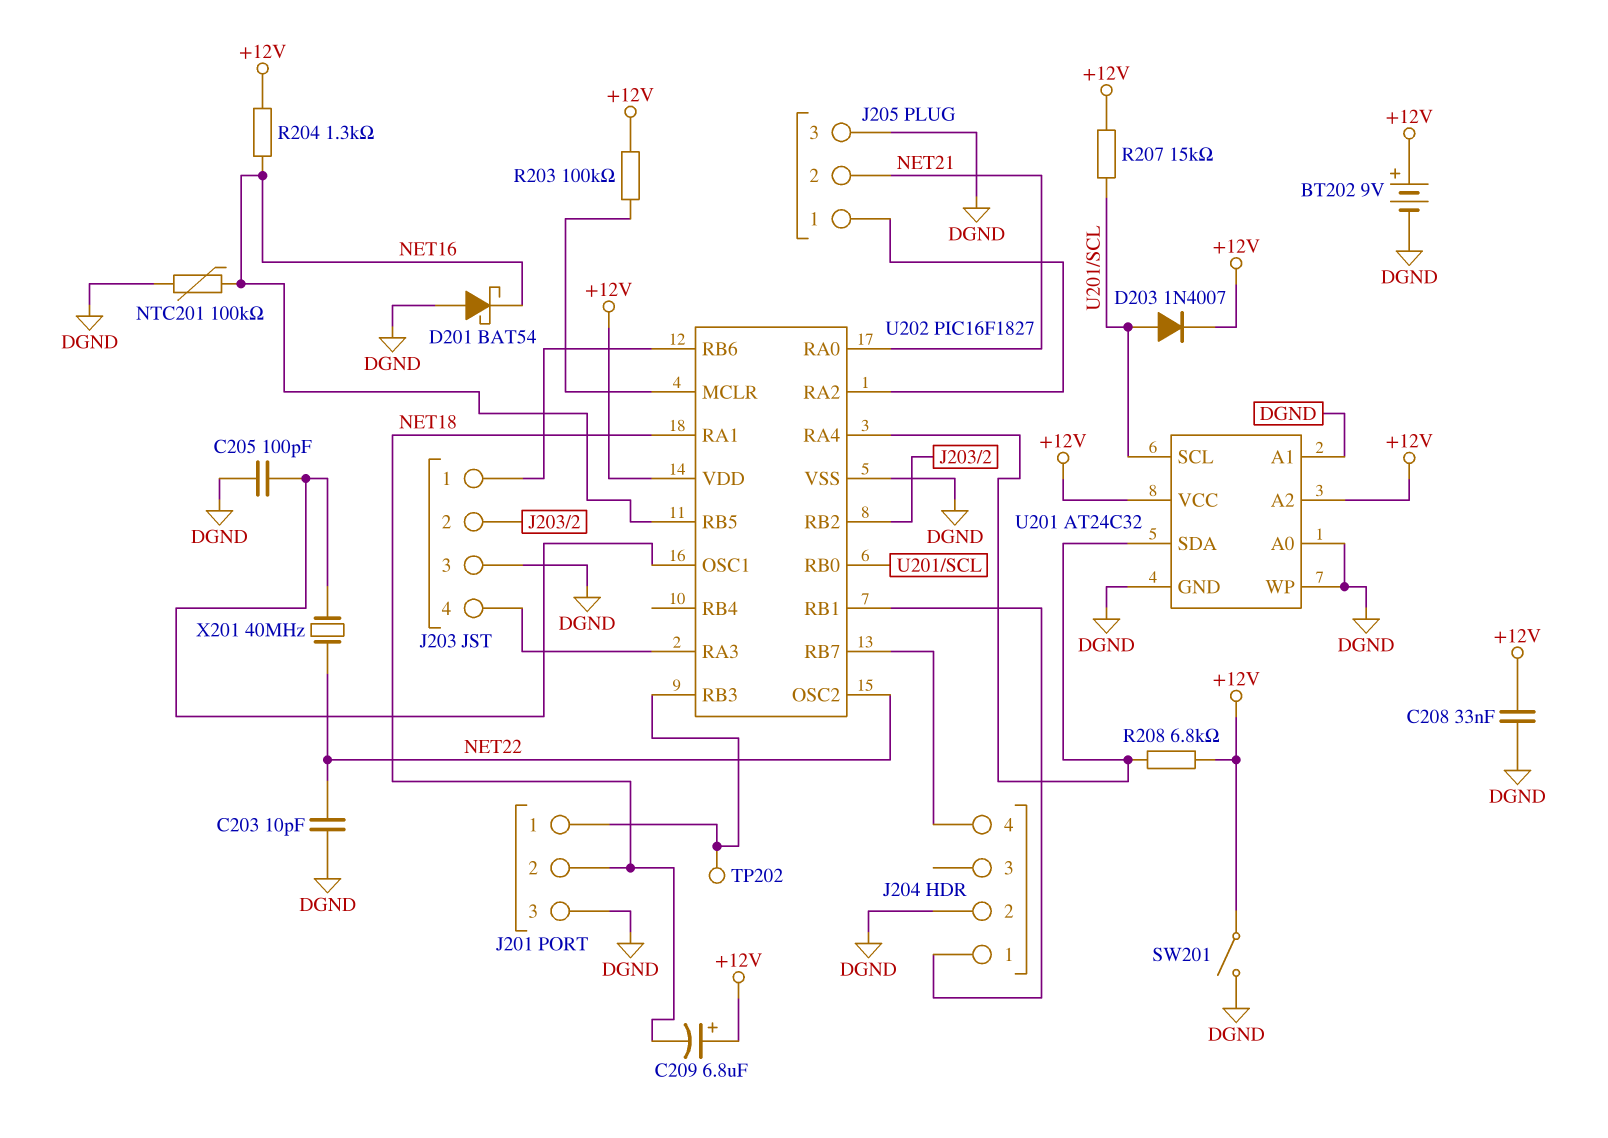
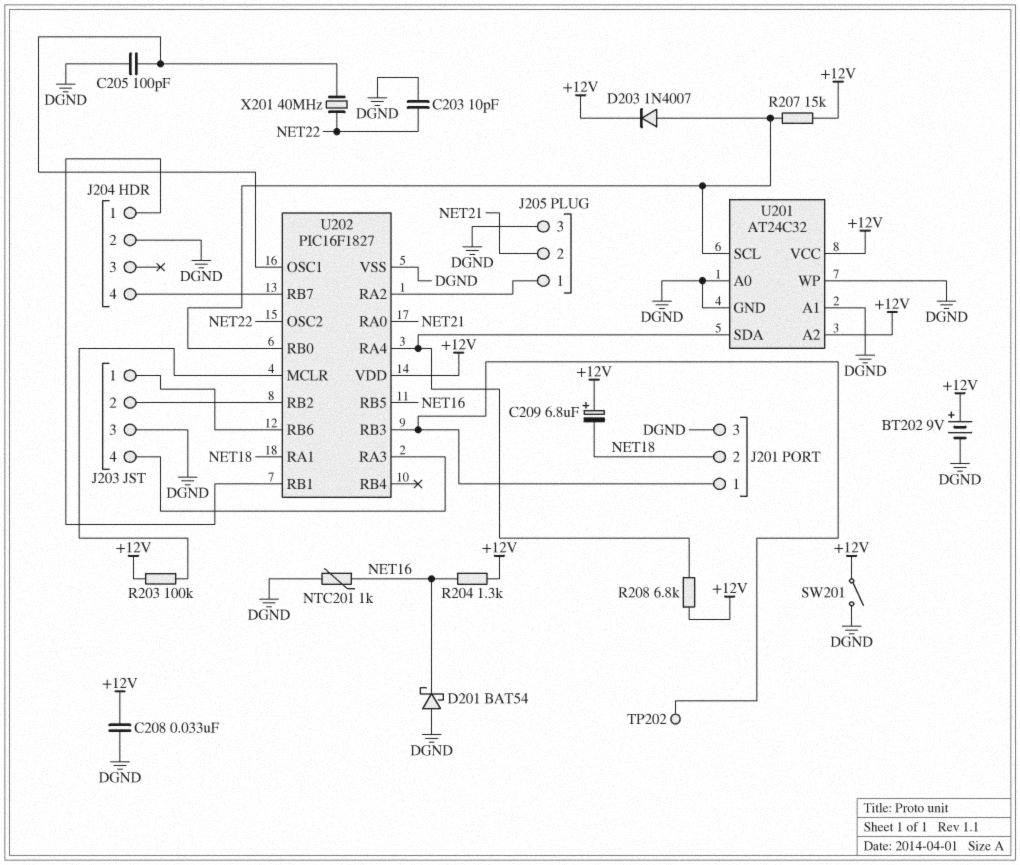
NTC201: 100k (DGND, NET16) -> 1k (DGND, NET16)

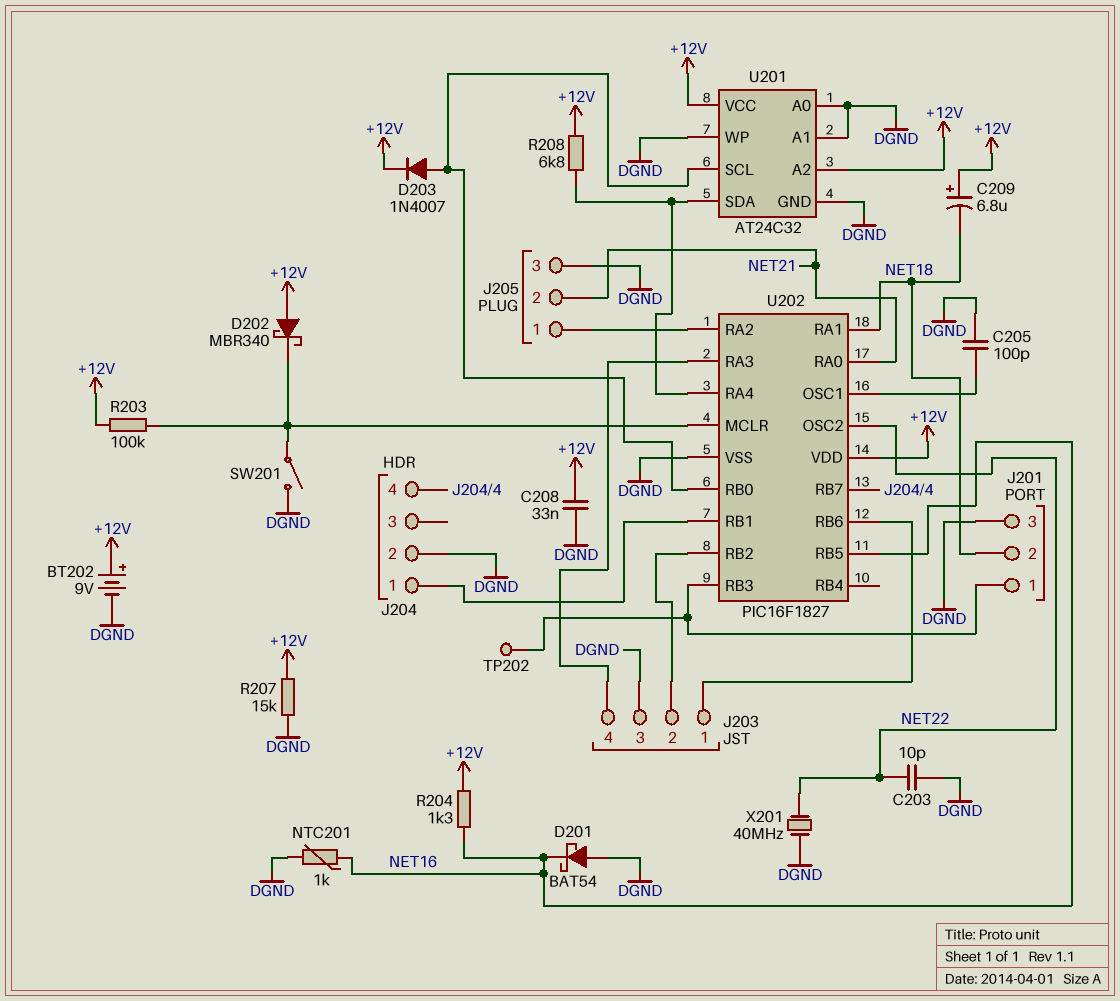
D202: none -> schottky MBR340 (A +12V, K U202/MCLR)
R207: 15k (+12V, U201/SCL) -> 15k (+12V, DGND)
SW201: switch (+12V, DGND) -> switch (DGND, U202/MCLR)
X201: 40MHz (NET22, U202/OSC1) -> 40MHz (DGND, NET22)

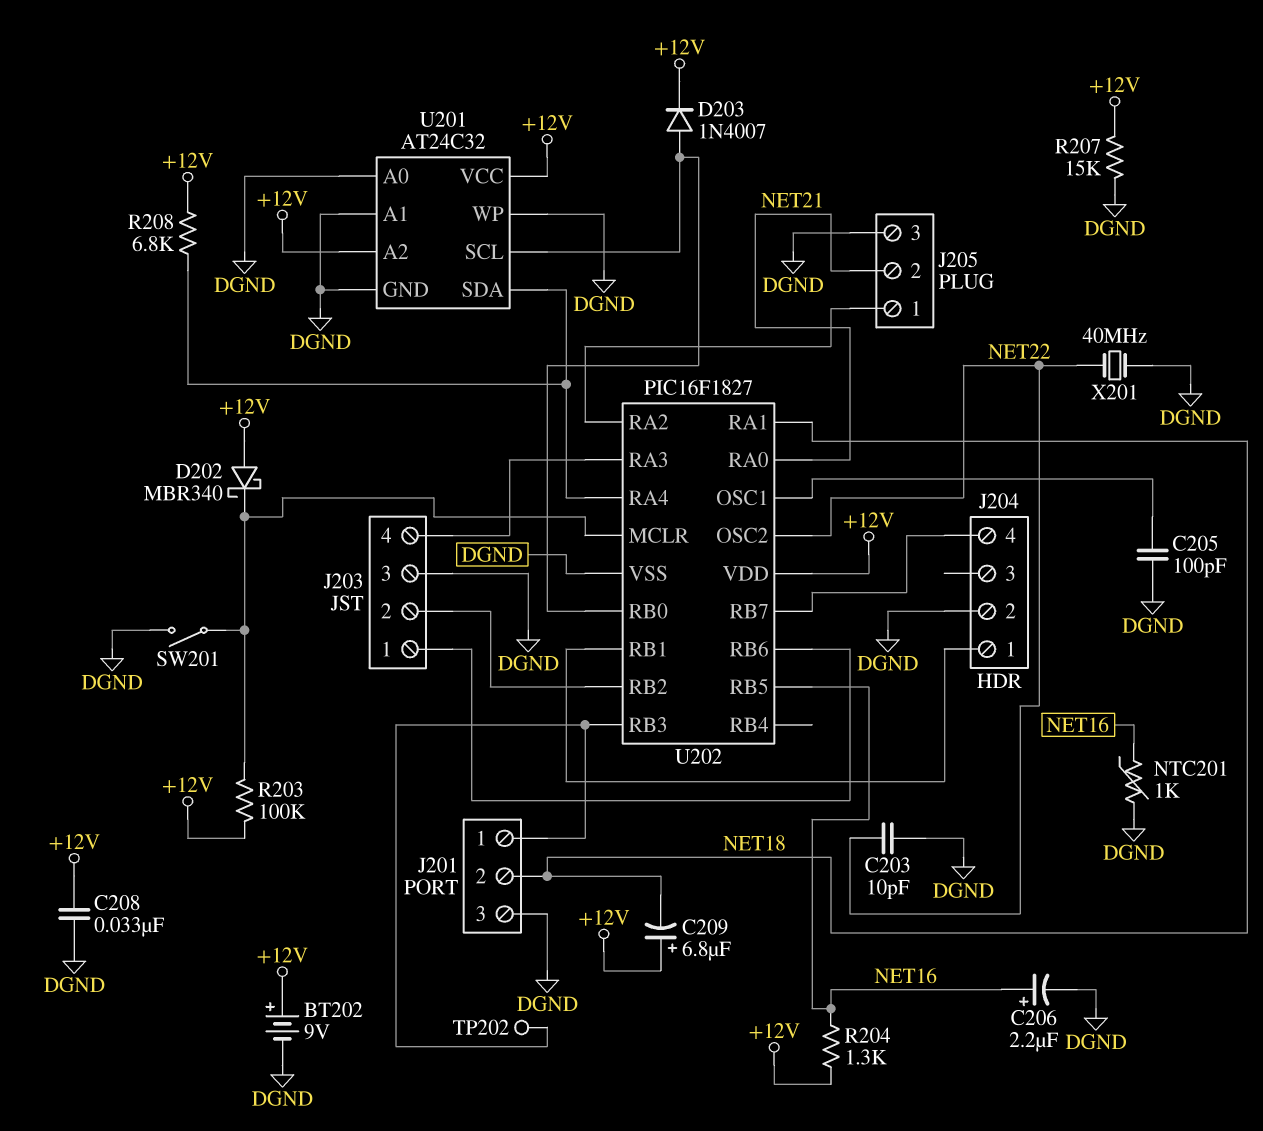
C206: none -> 2.2uF (plus NET16, minus DGND)
D201: schottky BAT54 (A DGND, K NET16) -> none

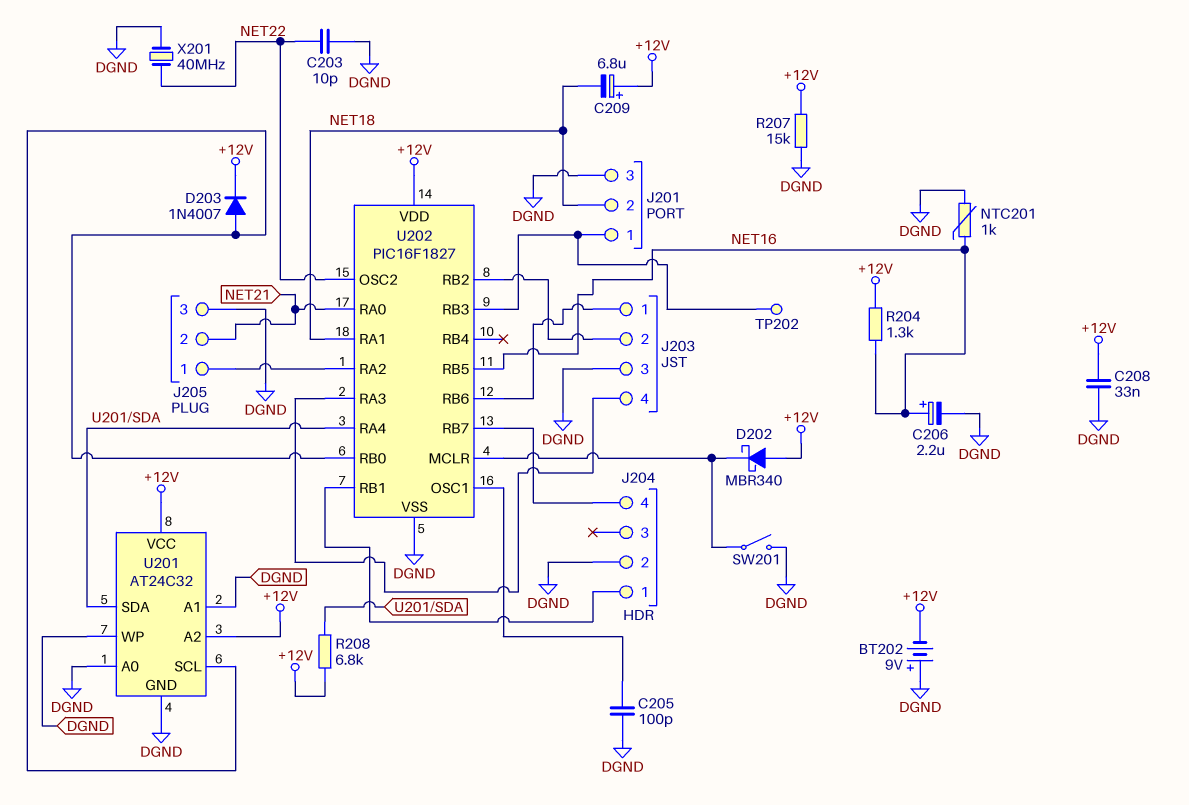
BT202: 9V (plus +12V, minus DGND) -> 9V (plus DGND, minus +12V)
R203: 100k (+12V, U202/MCLR) -> none

